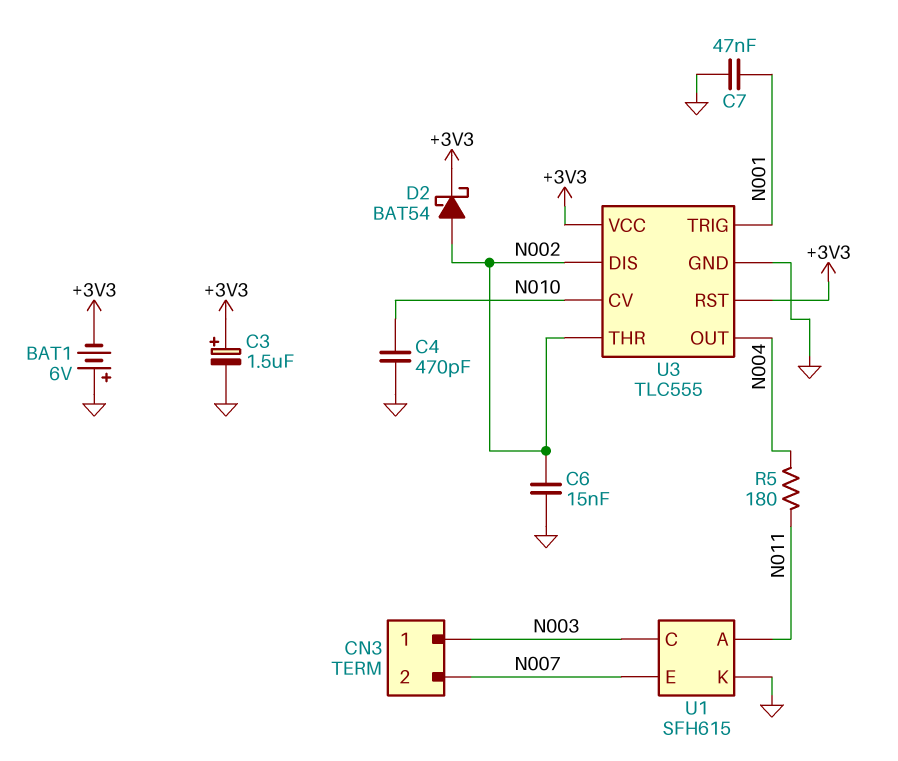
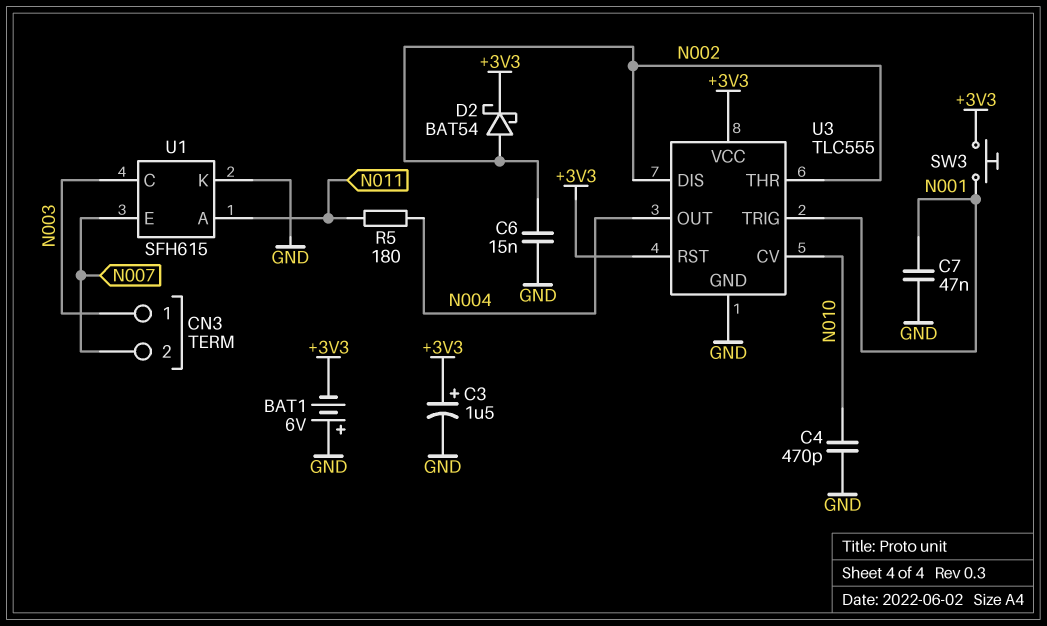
SW3: none -> button (+3V3, N001)

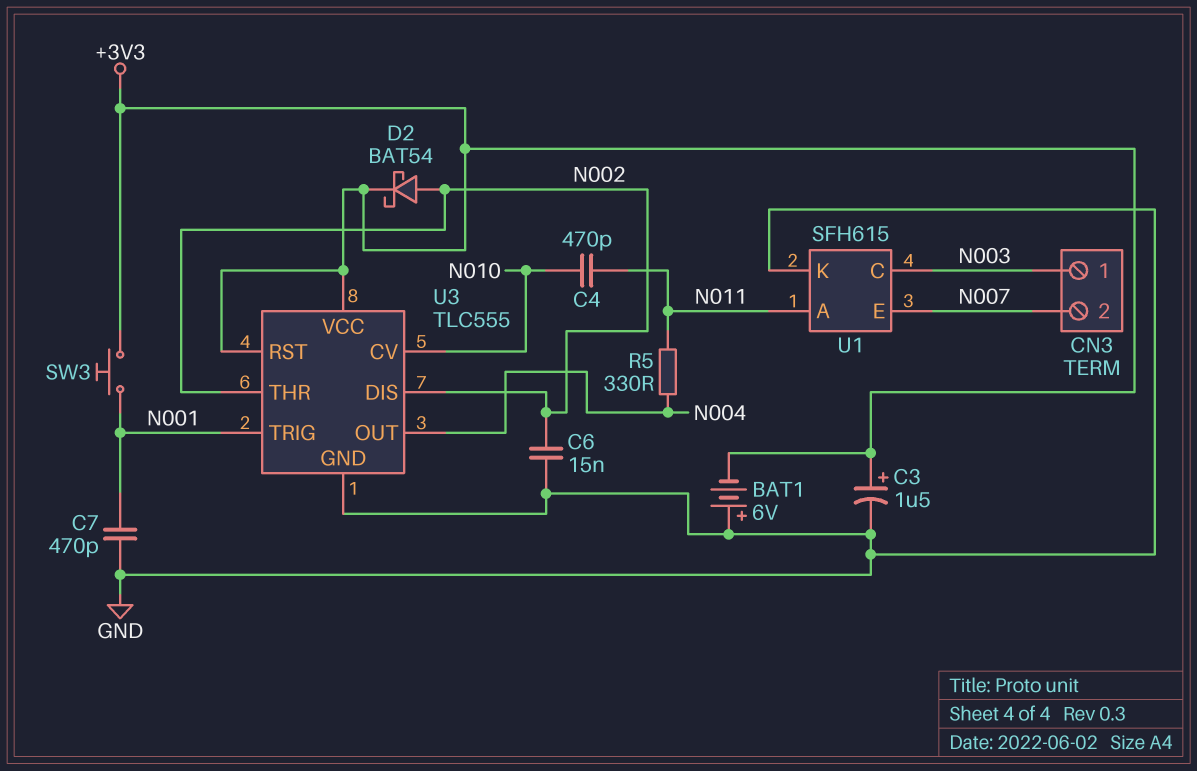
C4: 470pF (GND, N010) -> 470pF (N010, N011)
C7: 47nF (GND, N001) -> 470pF (GND, N001)
R5: 180 (N004, N011) -> 330 (N004, N011)

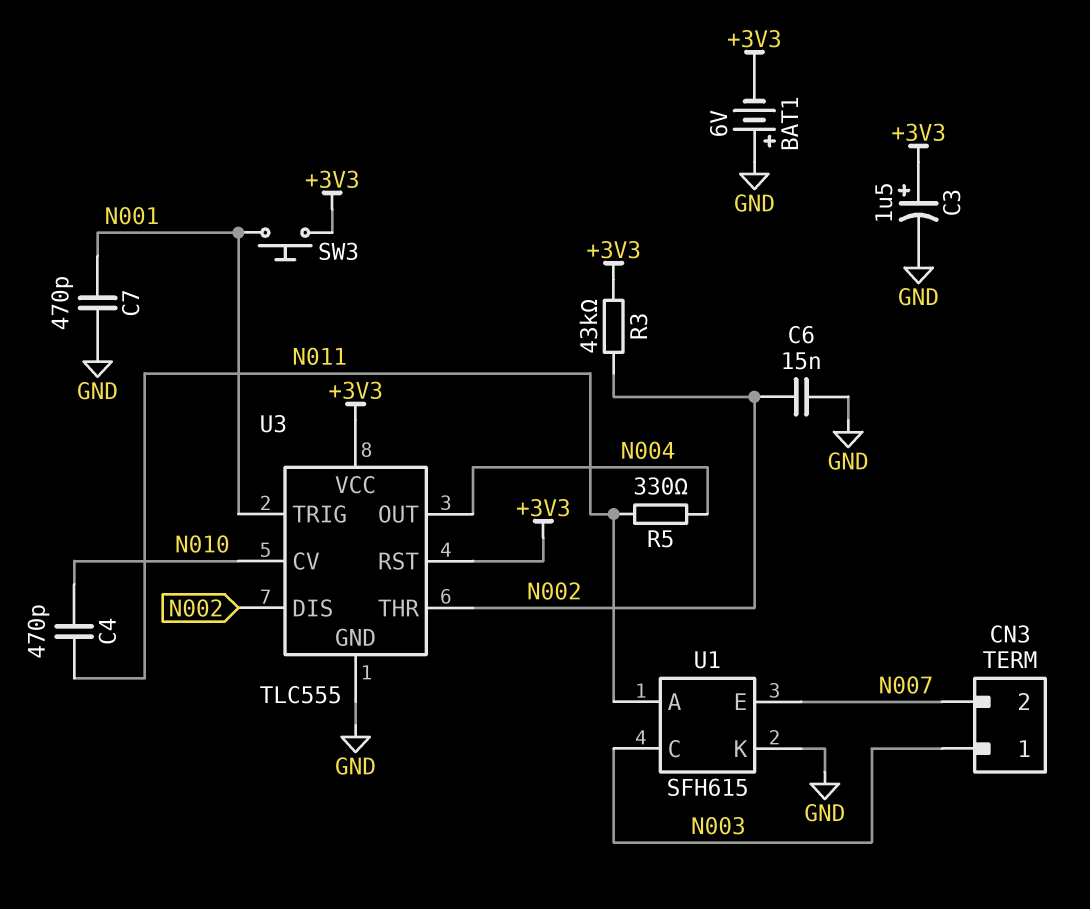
D2: schottky BAT54 (A N002, K +3V3) -> none
R3: none -> 43k (+3V3, N002)

